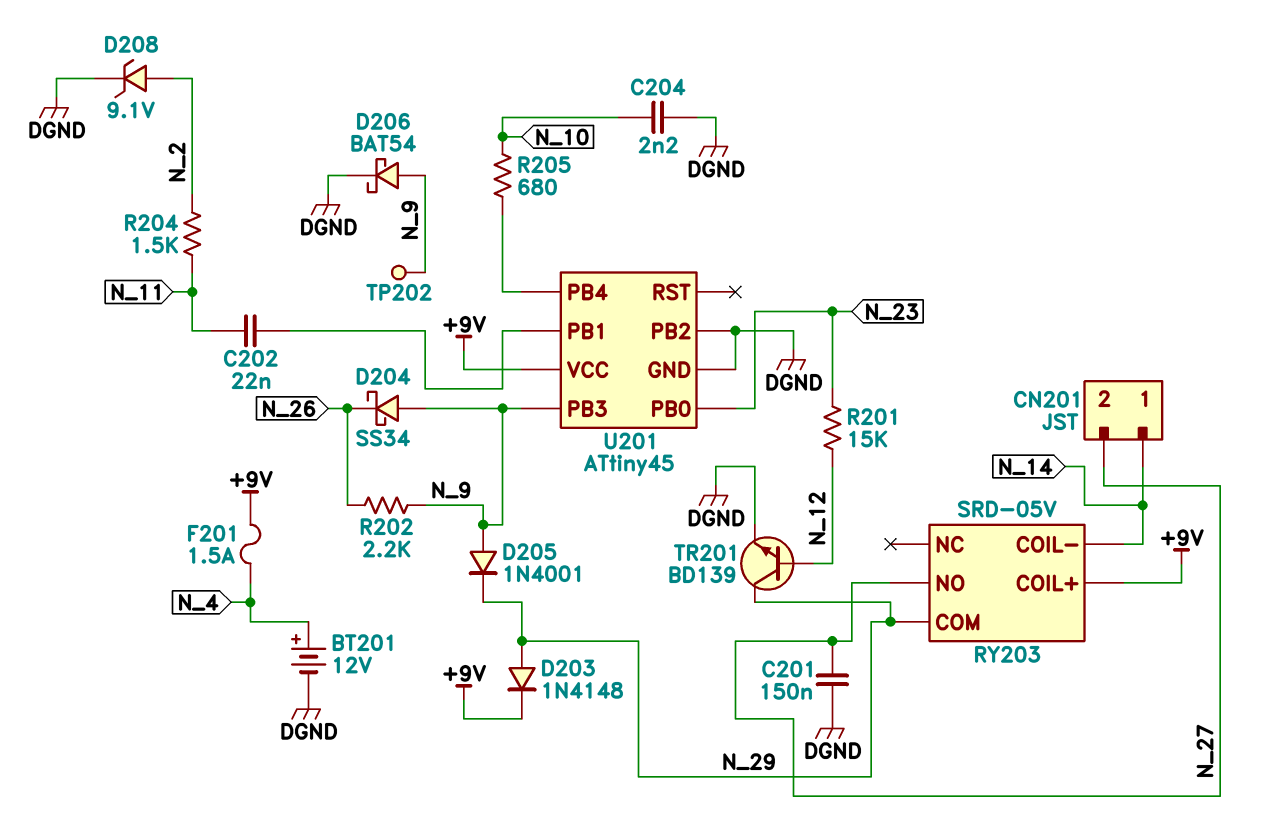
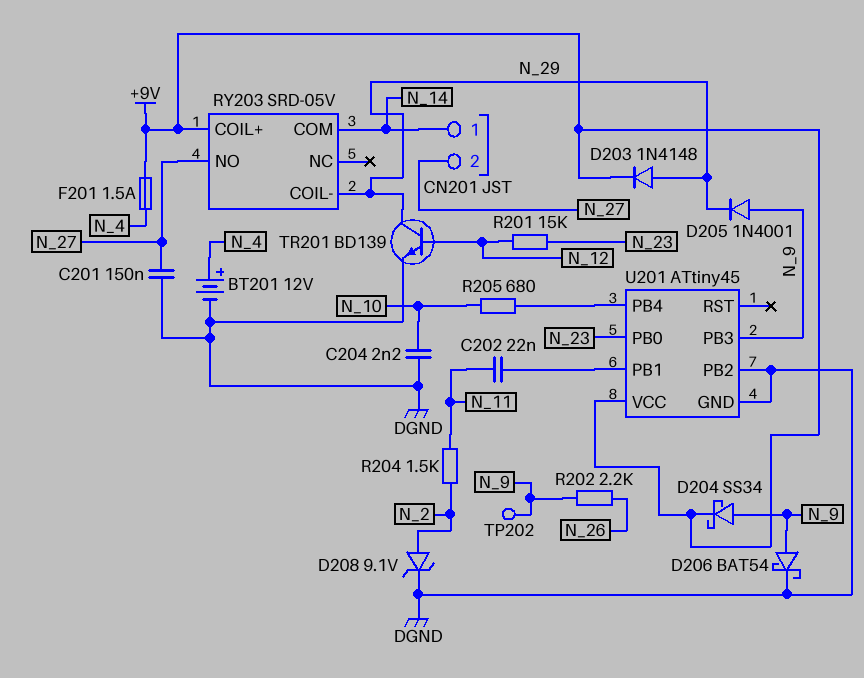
D204: schottky SS34 (A N_9, K N_26) -> schottky SS34 (A N_9, K +9V)
RY203 pin COIL-: N_14 -> N_29
RY203 pin COM: N_29 -> N_14

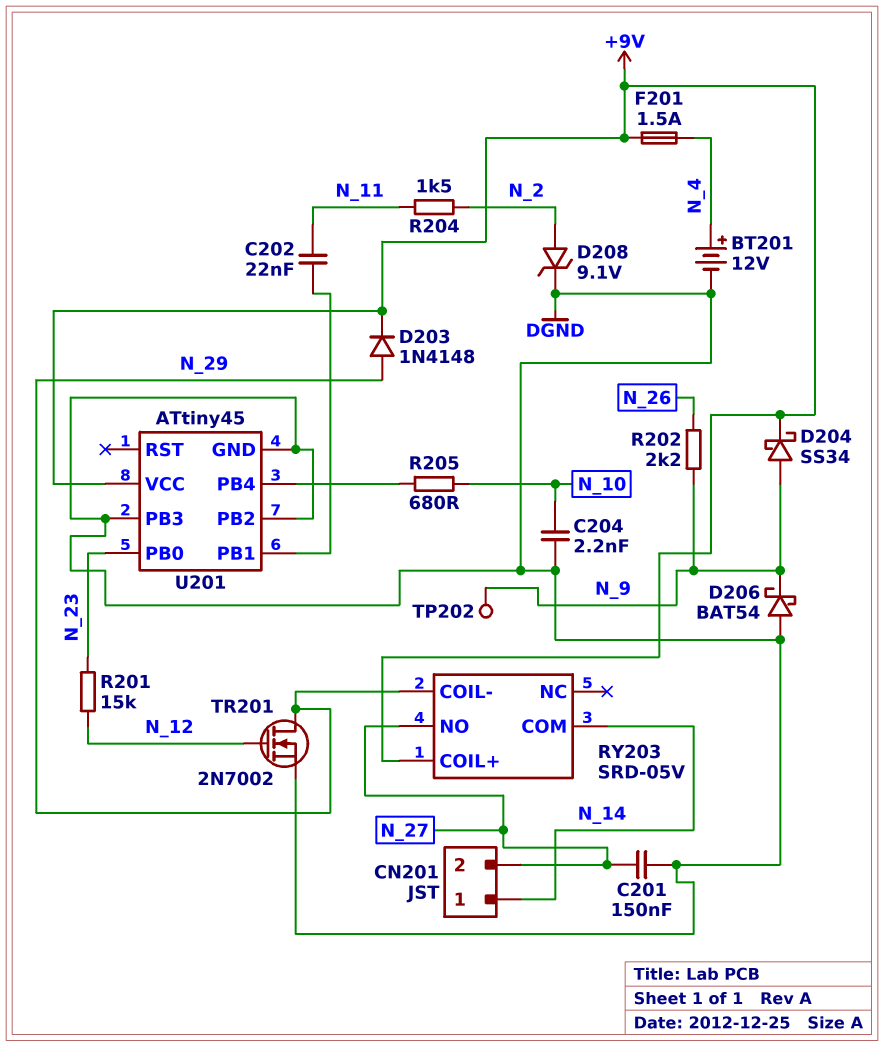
D205: diode 1N4001 (A N_9, K N_29) -> none
D206: schottky BAT54 (A N_9, K DGND) -> schottky BAT54 (A DGND, K N_9)
TR201: NPN BD139 (B N_12, C N_29, E DGND) -> NMOS 2N7002 (G N_12, D N_29, S DGND)
U201 pin PB3: N_9 -> DGND

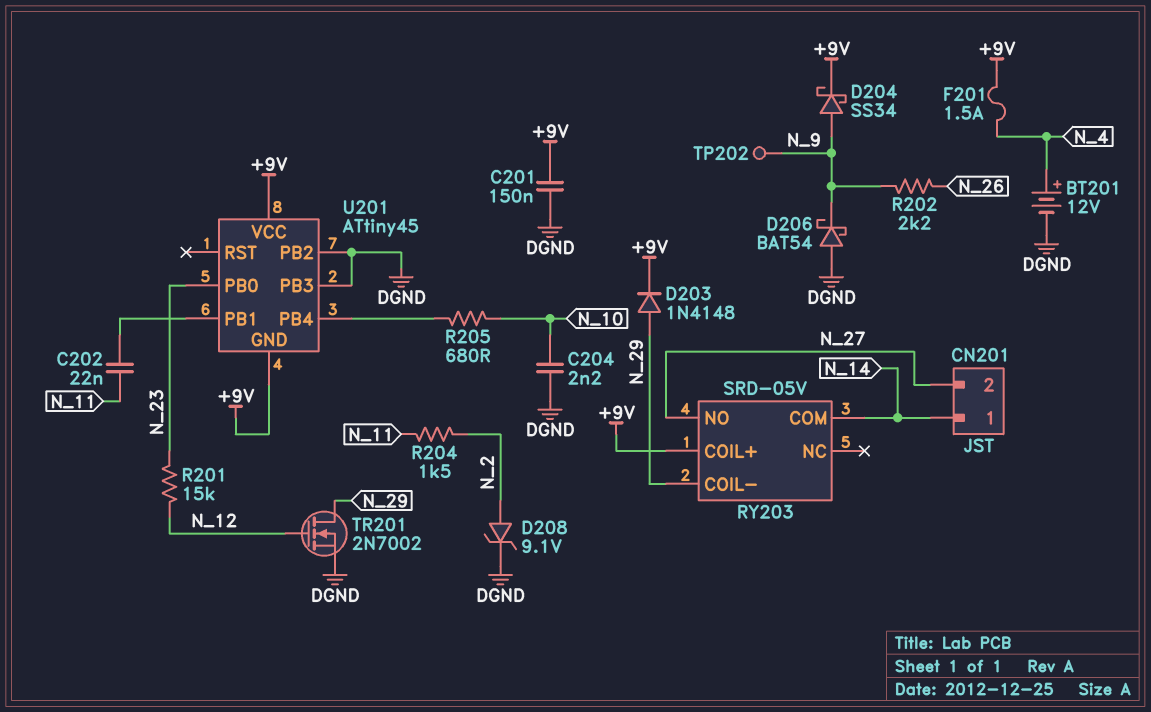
C201: 150nF (DGND, N_27) -> 150nF (+9V, DGND)
U201 pin GND: DGND -> +9V

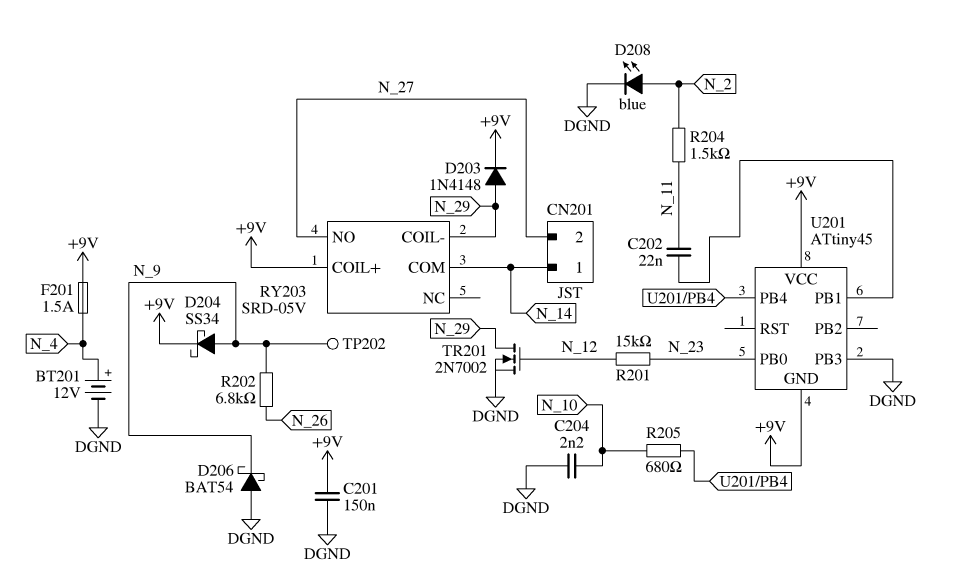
D208: zener 9.1V (A N_2, K DGND) -> LED blue (A N_2, K DGND)
R202: 2.2k (N_9, N_26) -> 6.8k (N_9, N_26)
U201 pin PB2: DGND -> none

